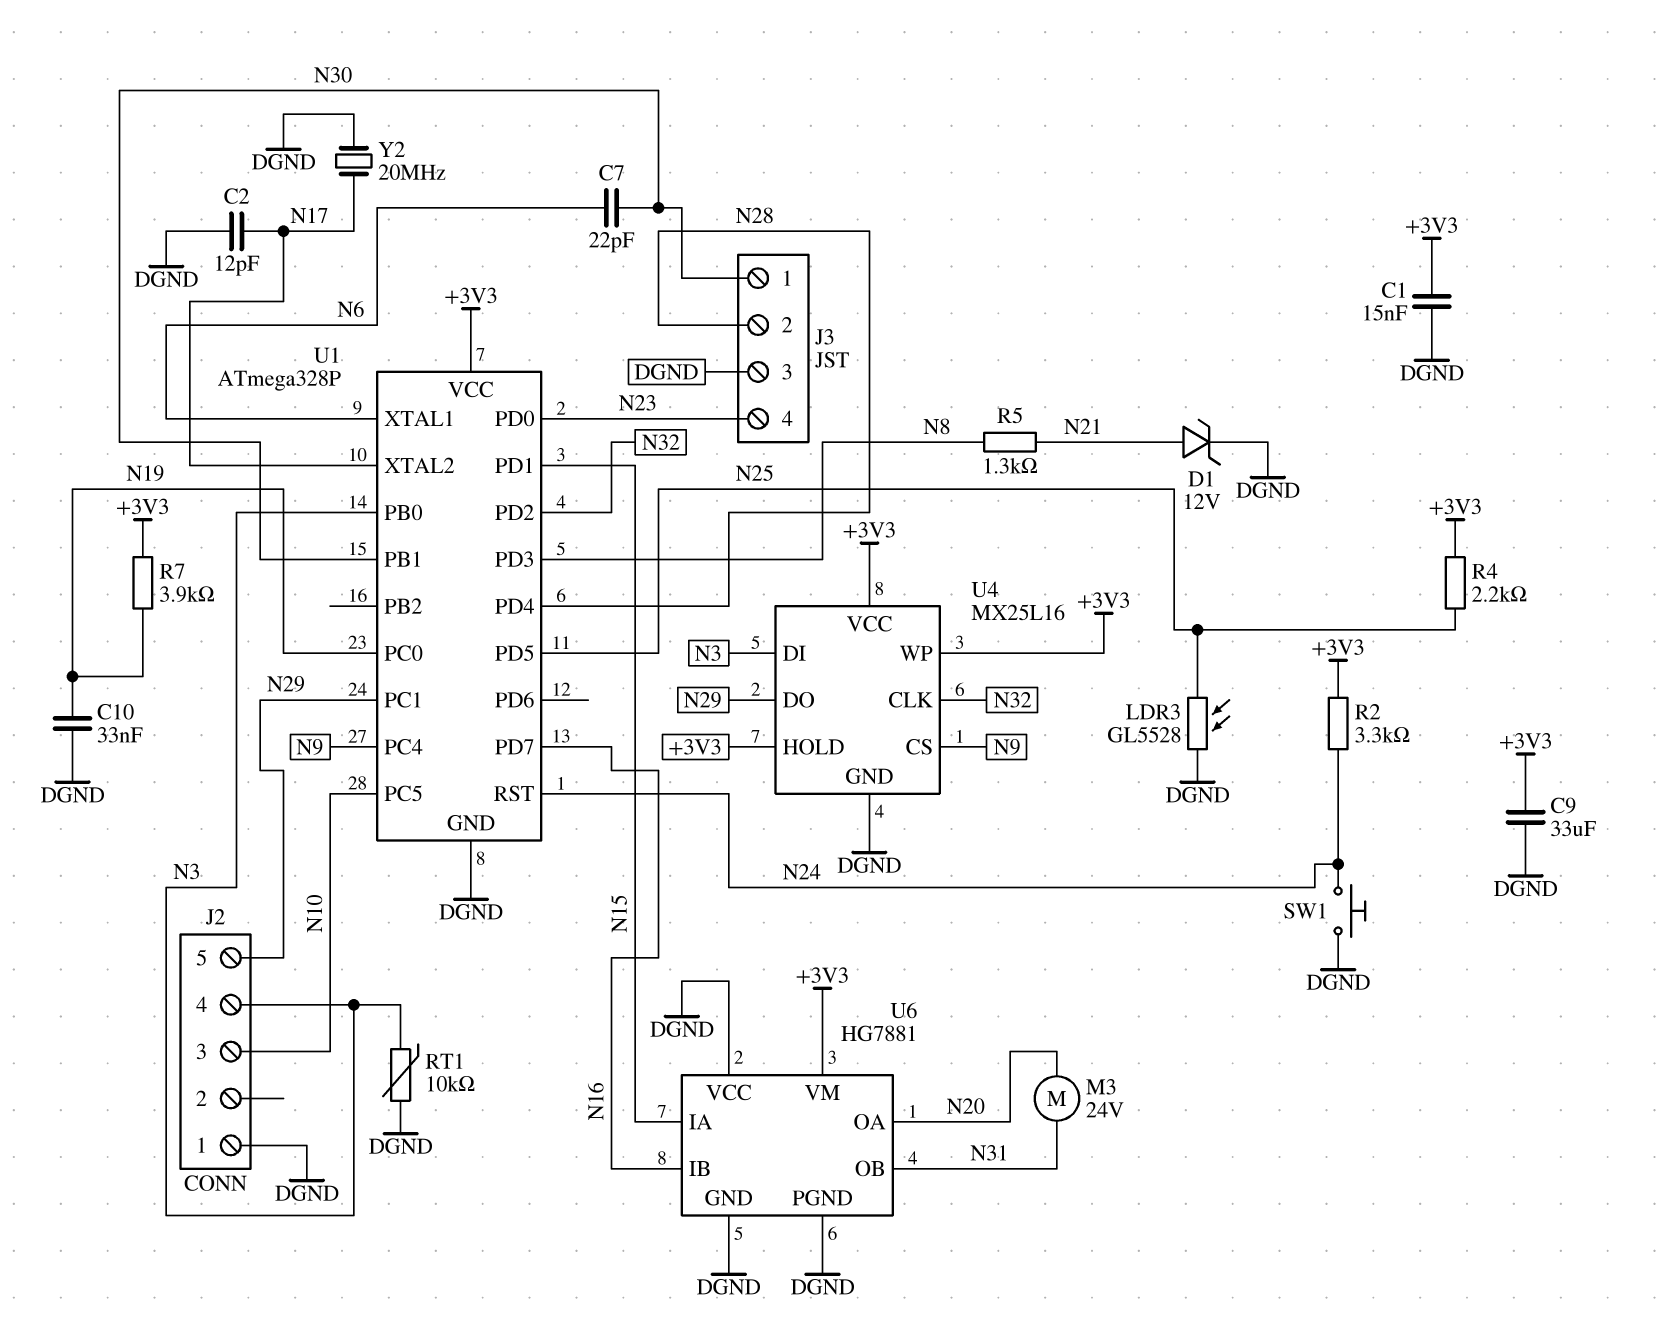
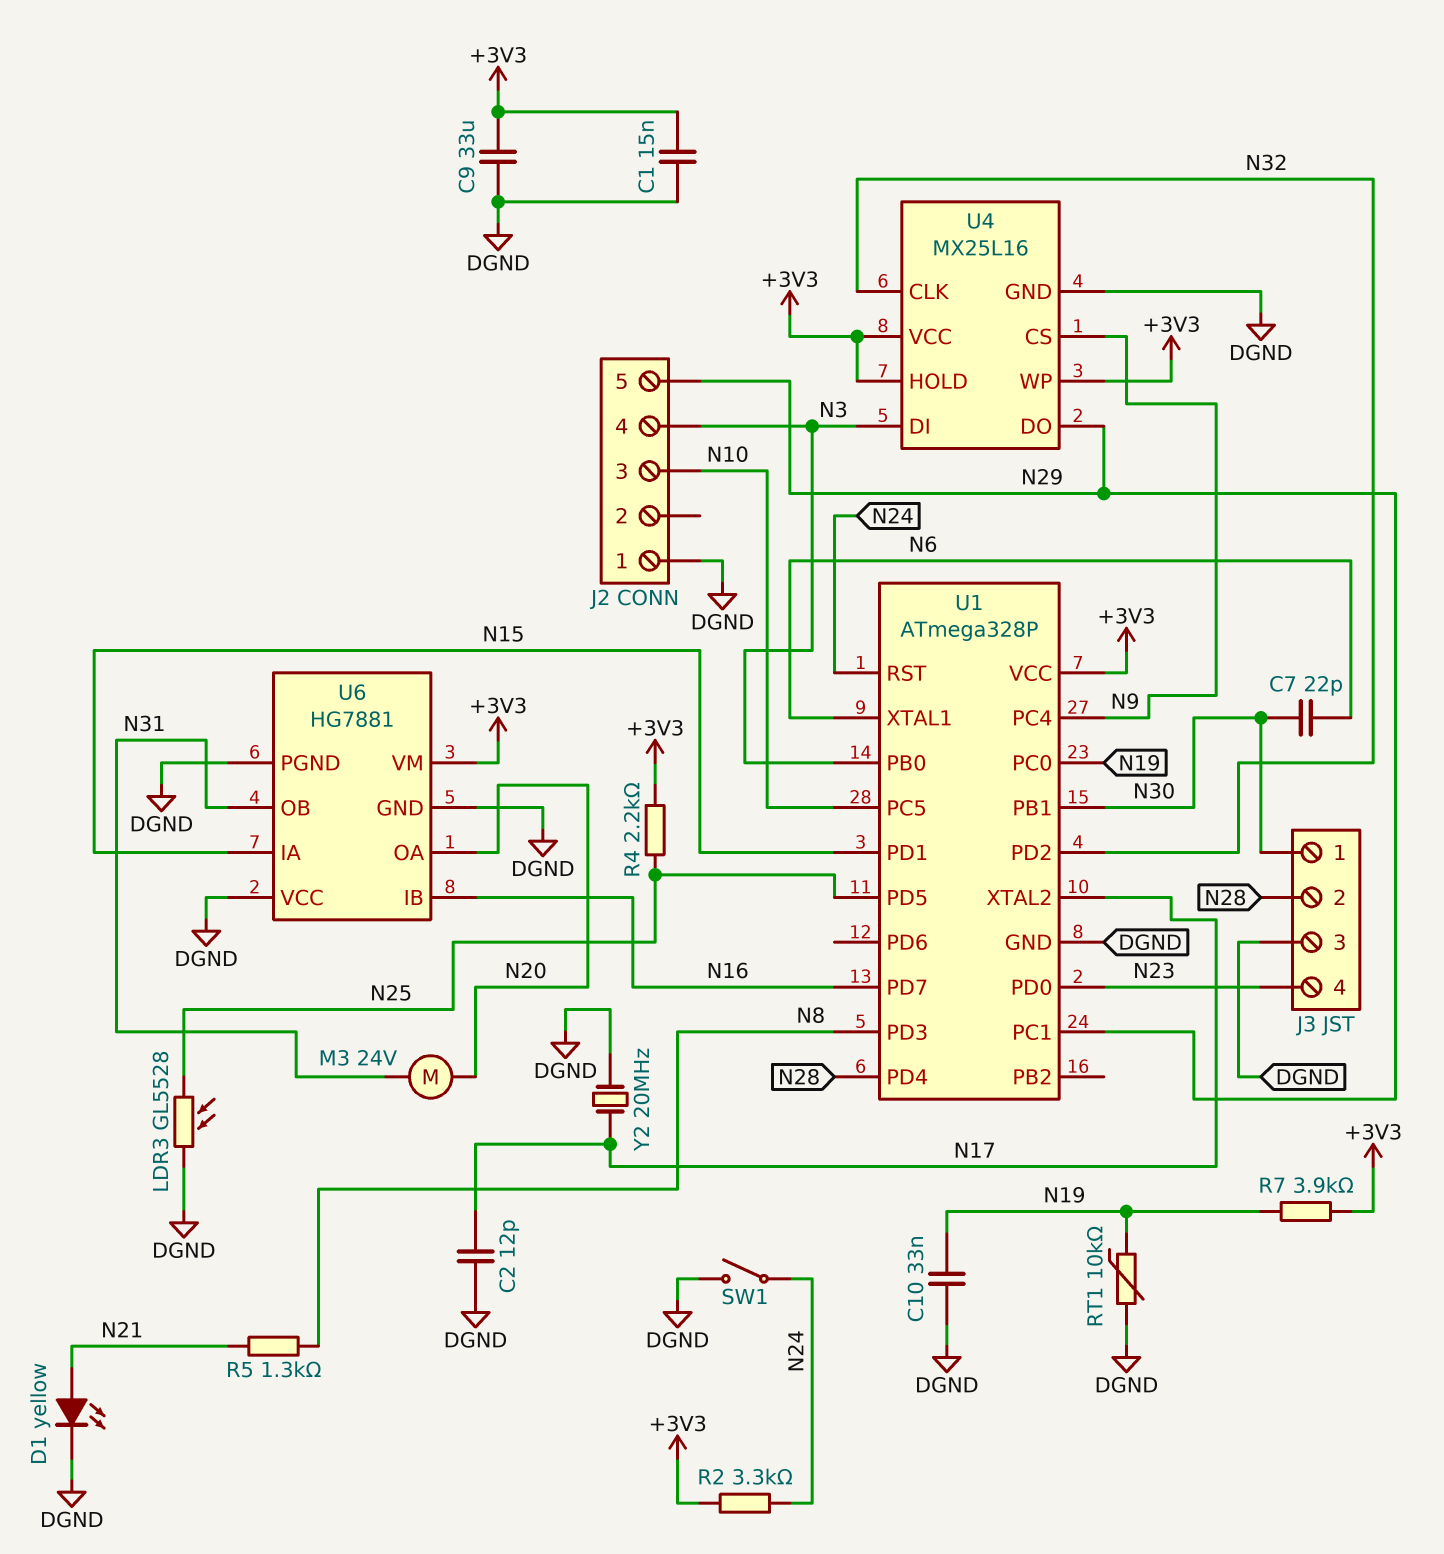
D1: zener 12V (A N21, K DGND) -> LED yellow (A N21, K DGND)
RT1: 10k (DGND, N3) -> 10k (DGND, N19)
SW1: button (DGND, N24) -> switch (DGND, N24)

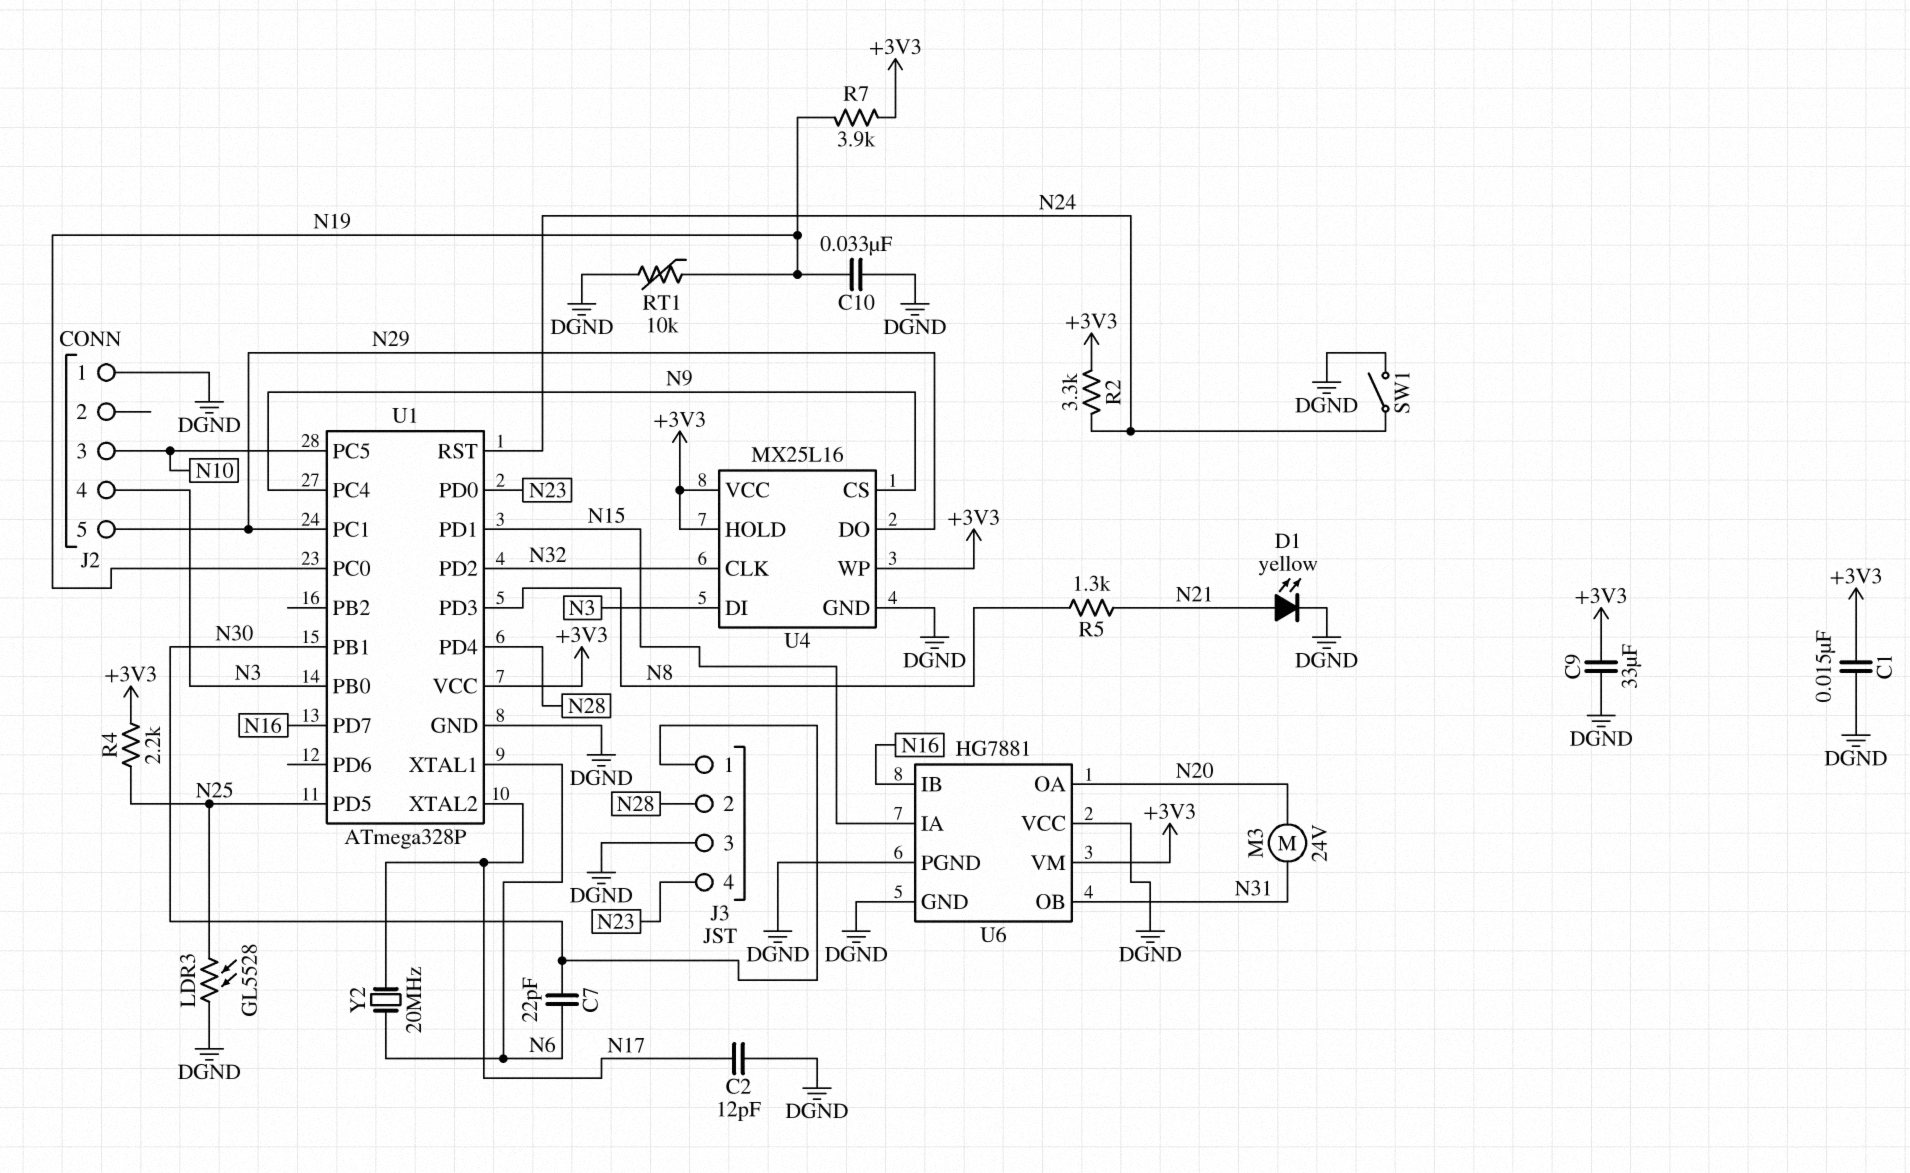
Y2: 20MHz (DGND, N17) -> 20MHz (N6, N17)

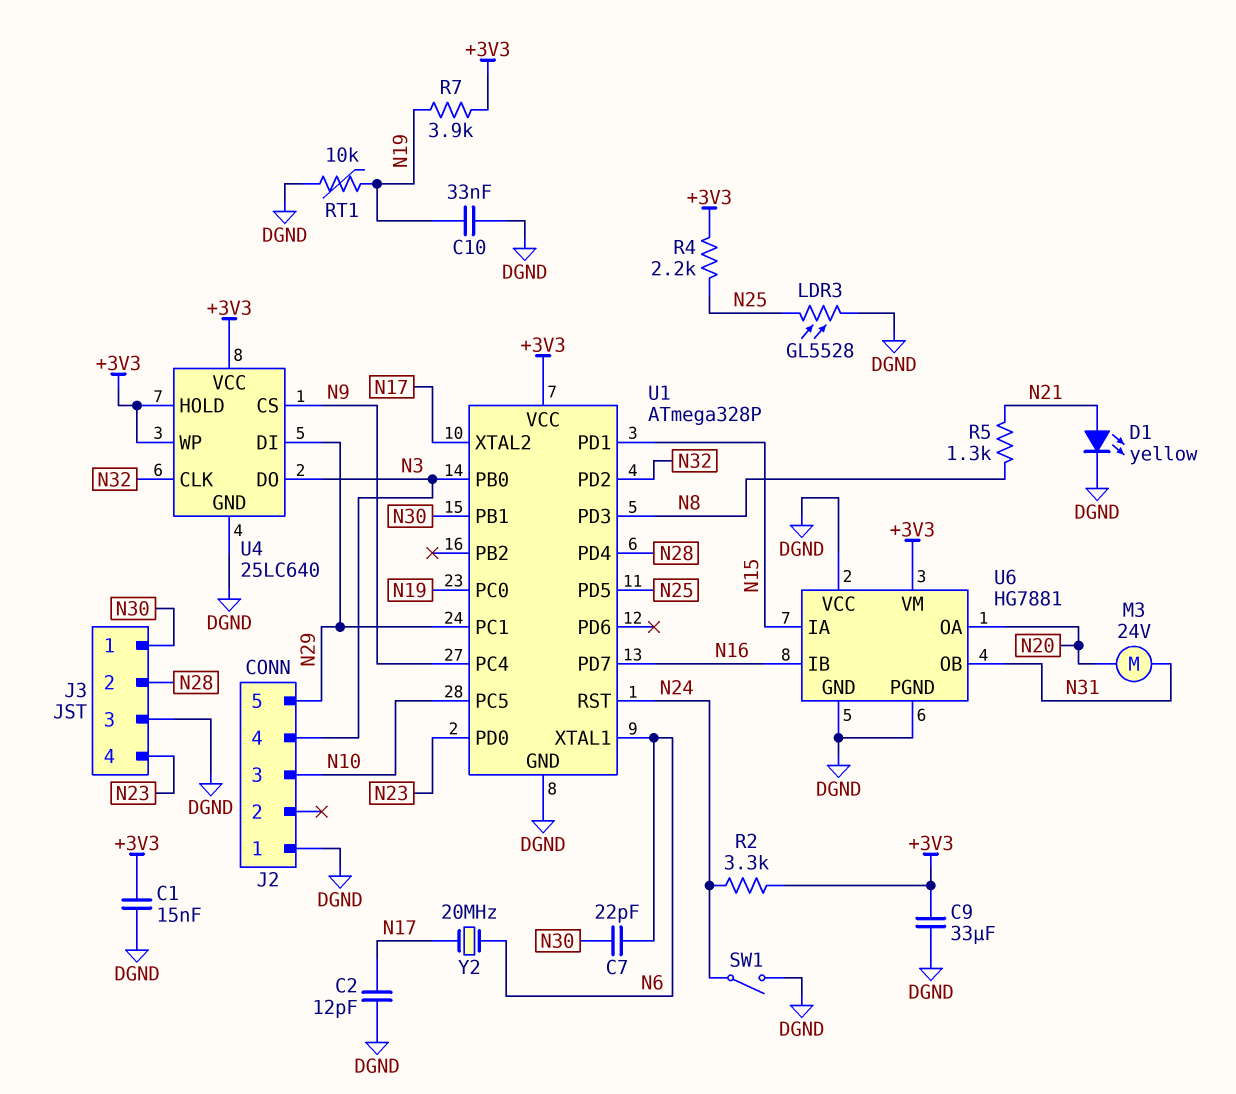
U4: MX25L16 -> 25LC640
U4 pin DI: N3 -> N29
U4 pin DO: N29 -> N3

